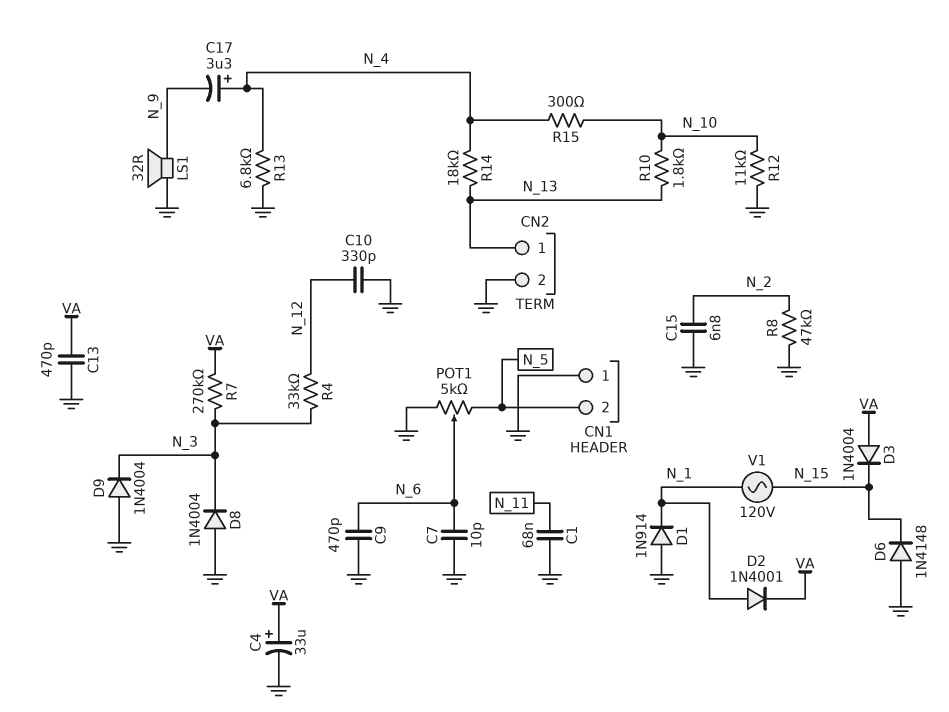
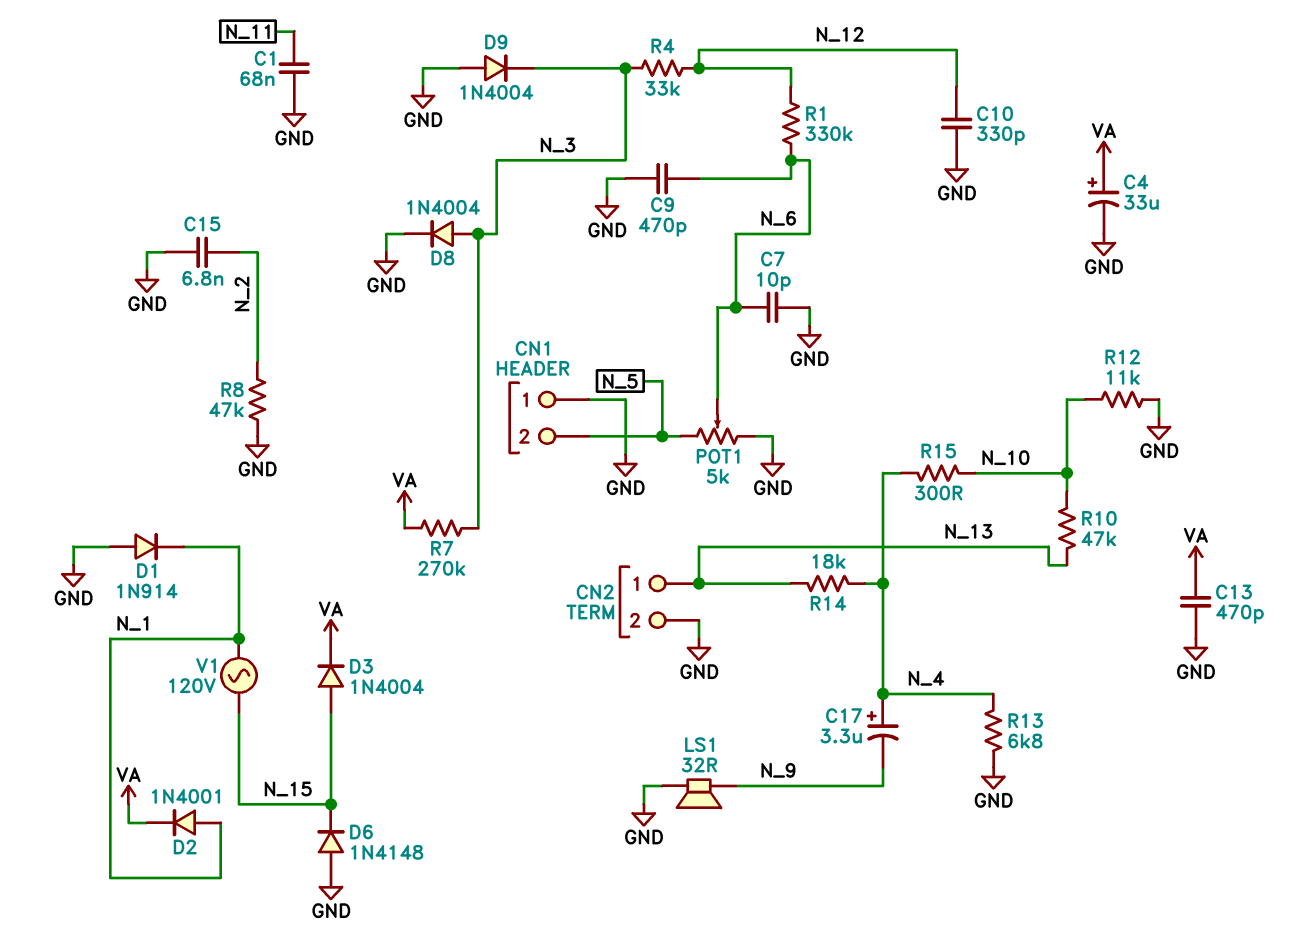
D3: diode 1N4004 (A VA, K N_15) -> diode 1N4004 (A N_15, K VA)
D8: diode 1N4004 (A GND, K N_3) -> diode 1N4004 (A N_3, K GND)
R1: none -> 330k (N_6, N_12)
R10: 1.8k (N_10, N_13) -> 47k (N_10, N_13)

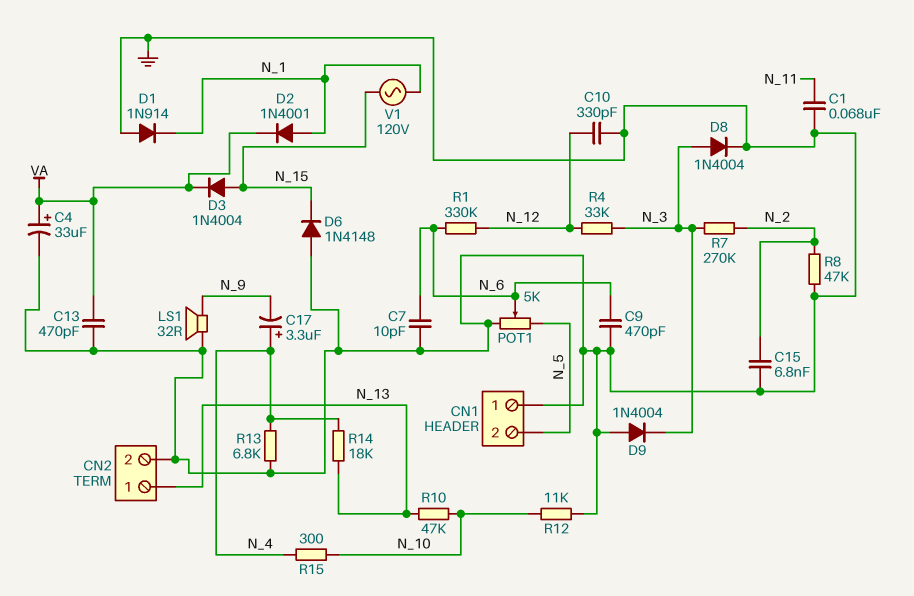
R7: 270k (N_3, VA) -> 270k (N_2, N_3)

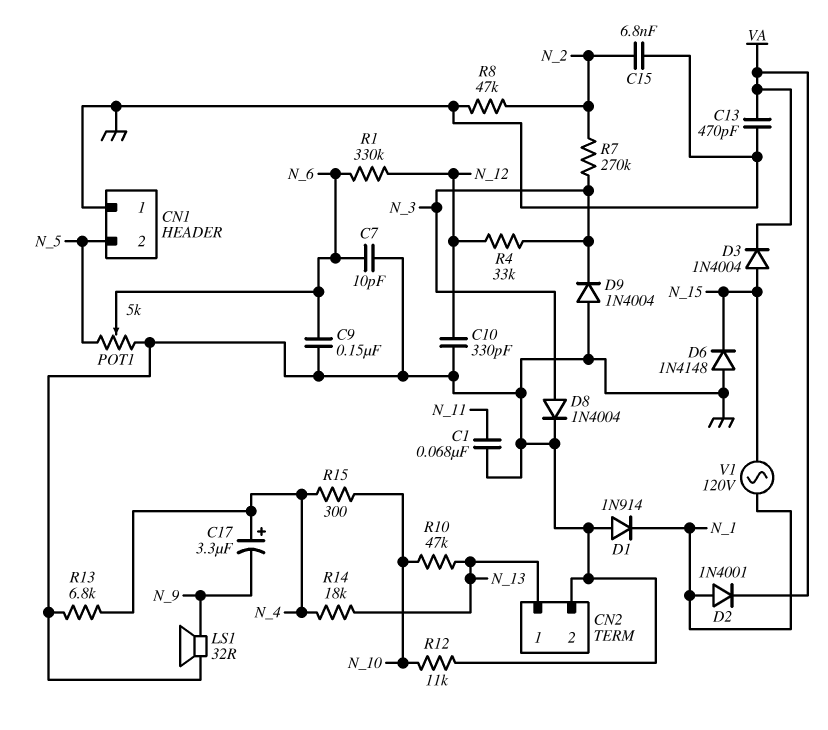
C4: 33uF (plus VA, minus GND) -> none
C9: 470pF (GND, N_6) -> 150nF (GND, N_6)

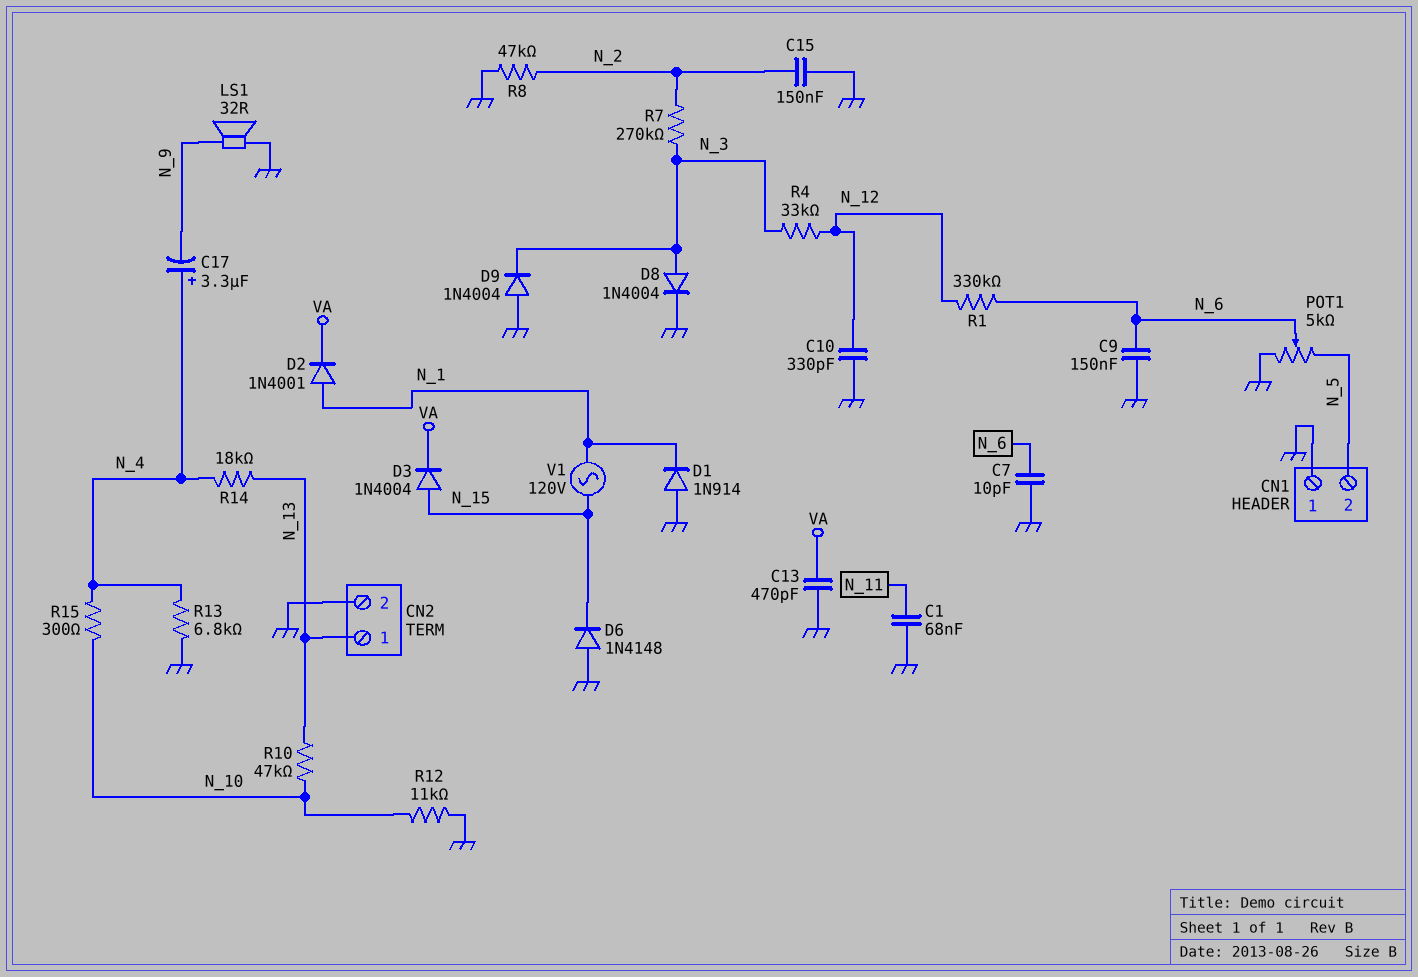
C15: 6.8nF (GND, N_2) -> 150nF (GND, N_2)

